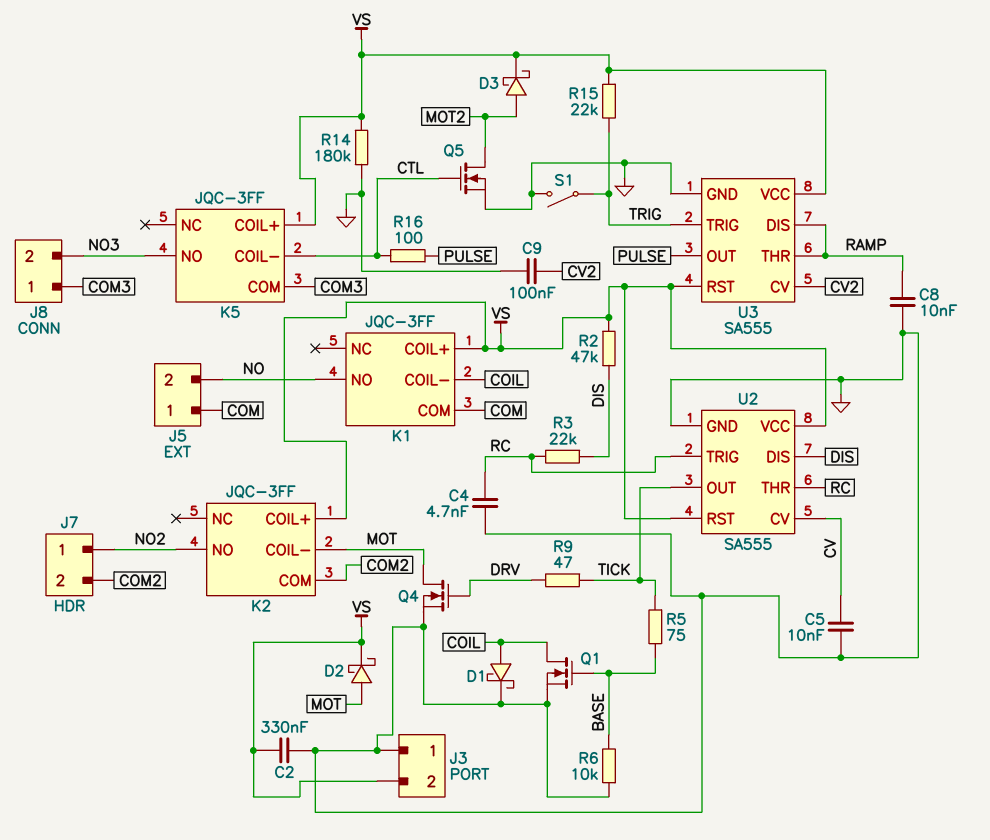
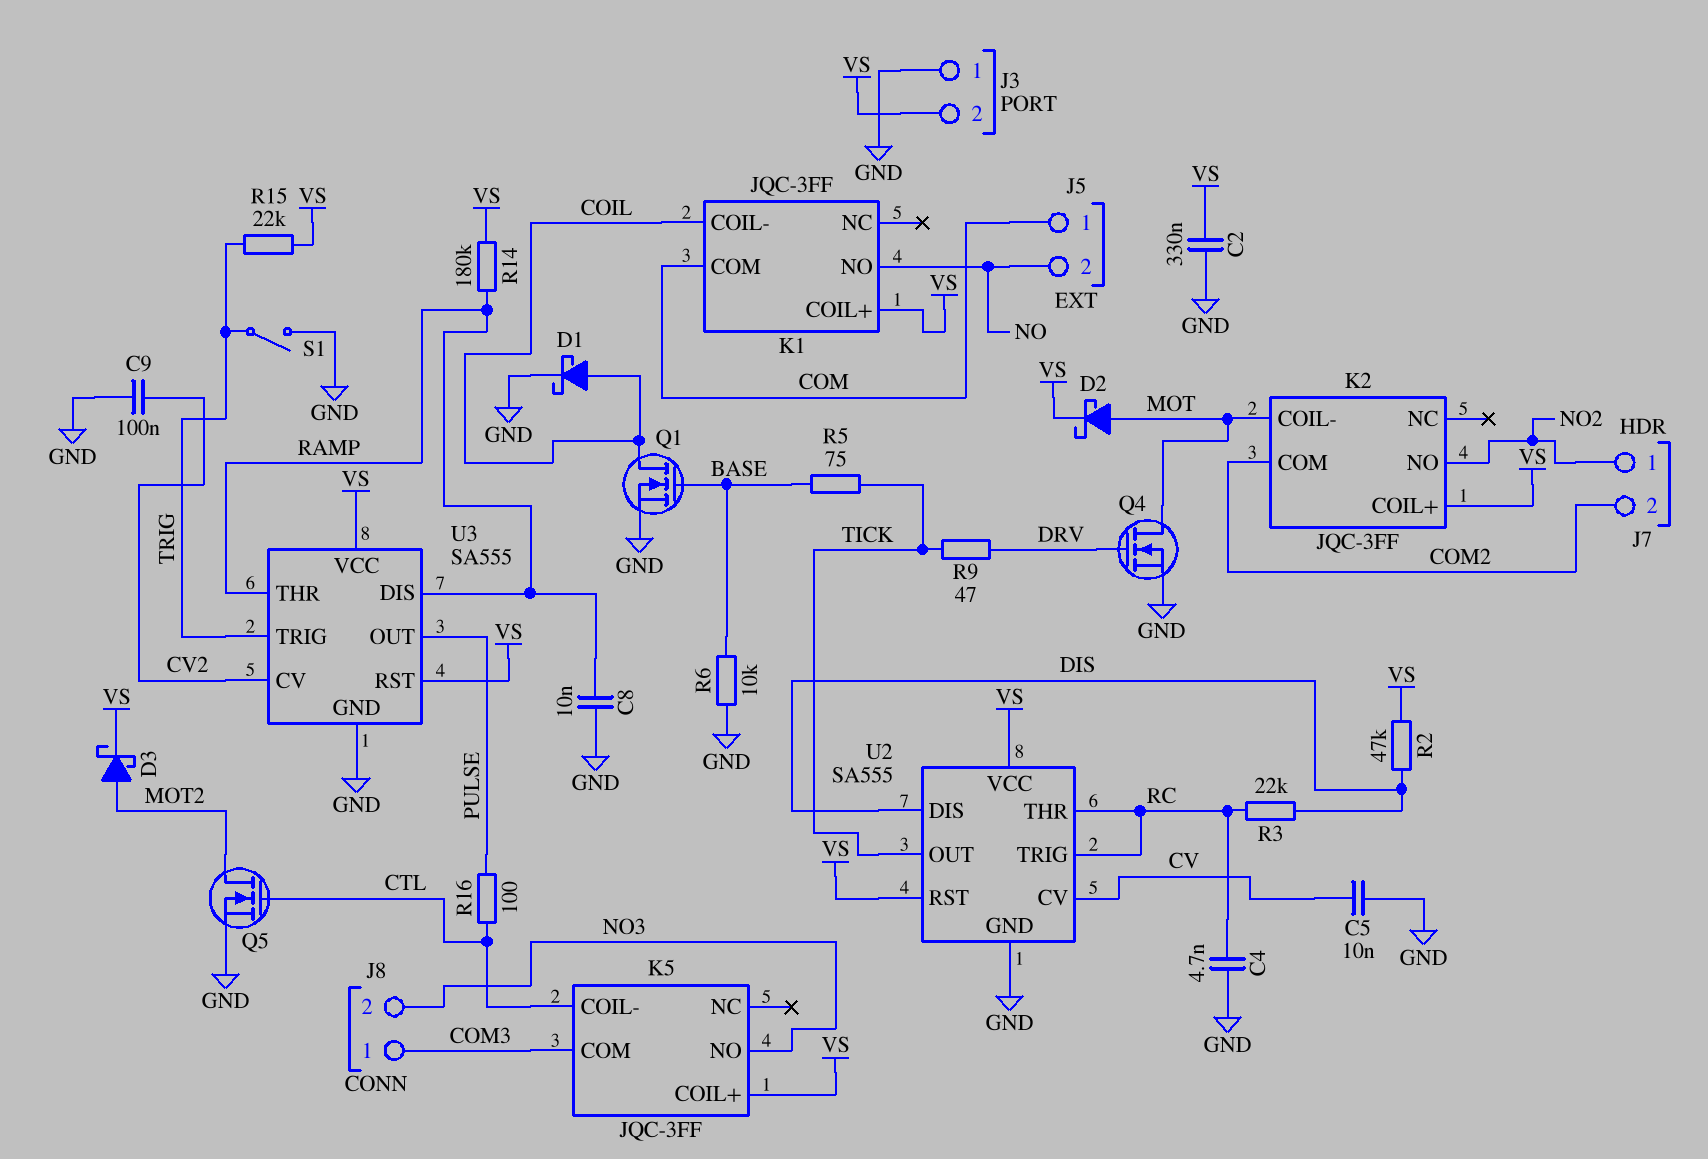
R14: 180k (GND, VS) -> 180k (RAMP, VS)

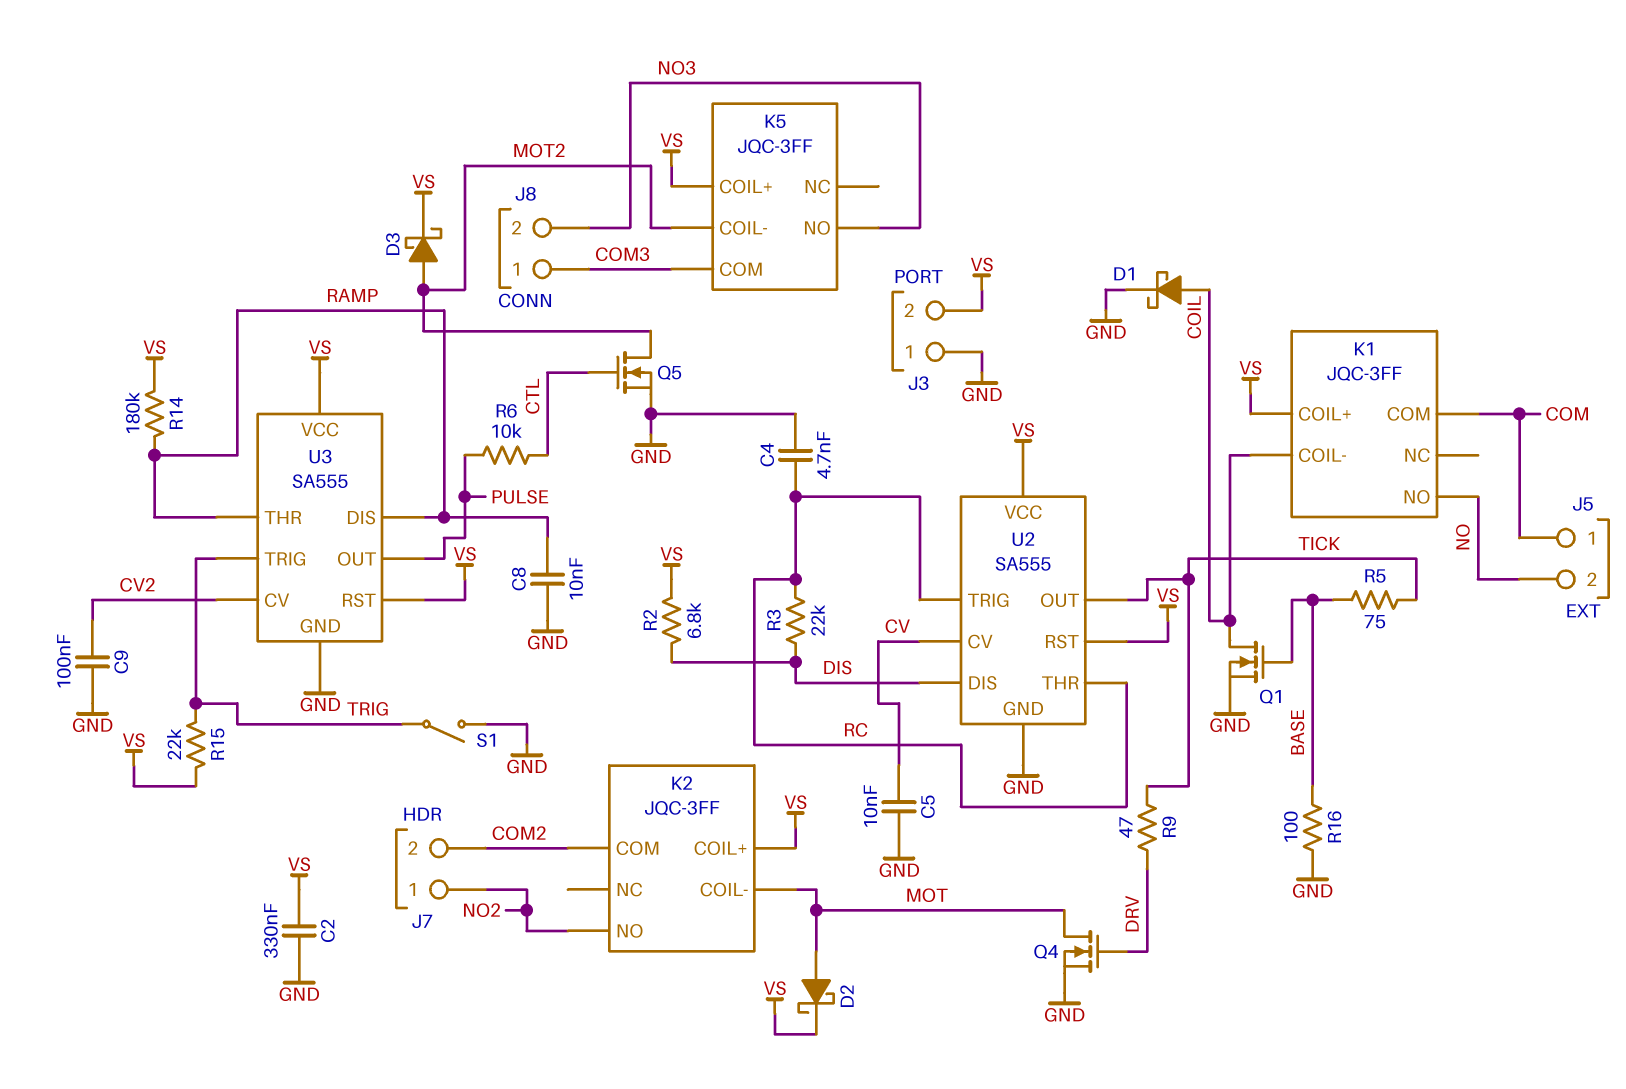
K5 pin COIL-: CTL -> MOT2
R2: 47k (DIS, VS) -> 6.8k (DIS, VS)
R6: 10k (BASE, GND) -> 10k (CTL, PULSE)
R16: 100 (CTL, PULSE) -> 100 (BASE, GND)

